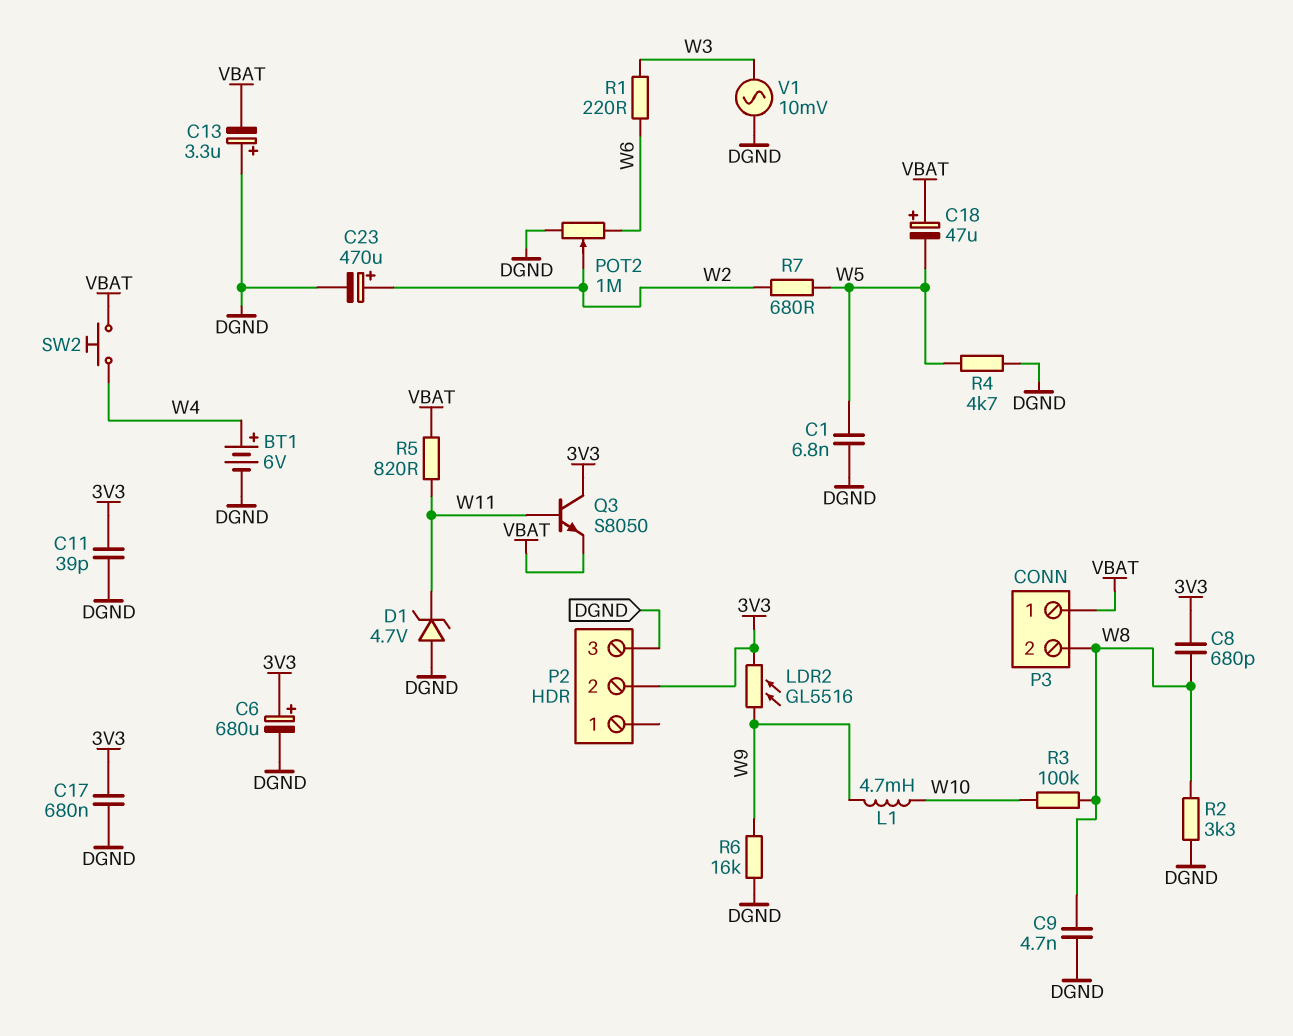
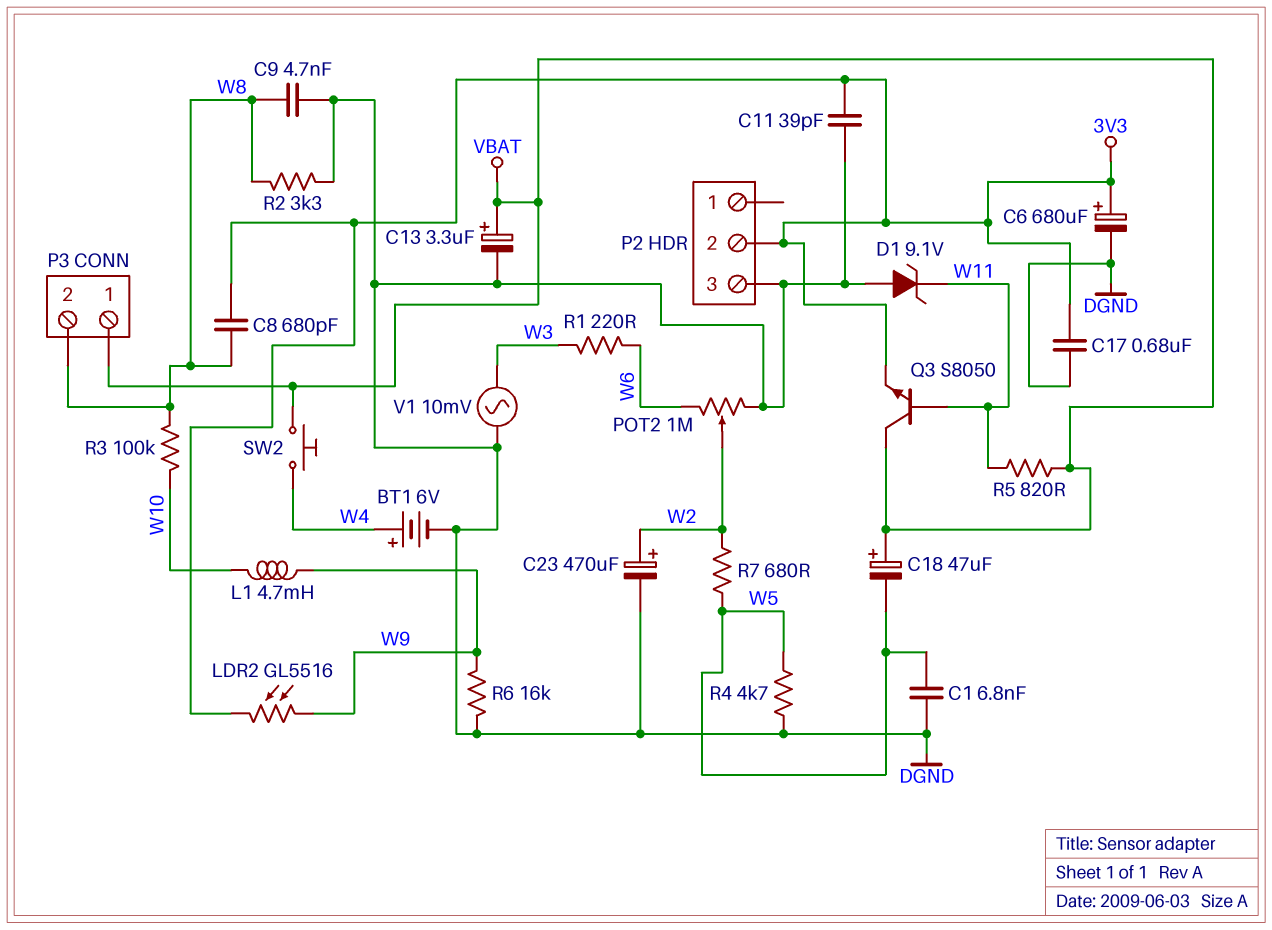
C13: 3.3uF (plus DGND, minus VBAT) -> 3.3uF (plus VBAT, minus DGND)
D1: zener 4.7V (A DGND, K W11) -> zener 9.1V (A DGND, K W11)
Q3: NPN S8050 (B W11, C 3V3, E VBAT) -> NPN S8050 (B W11, C VBAT, E 3V3)

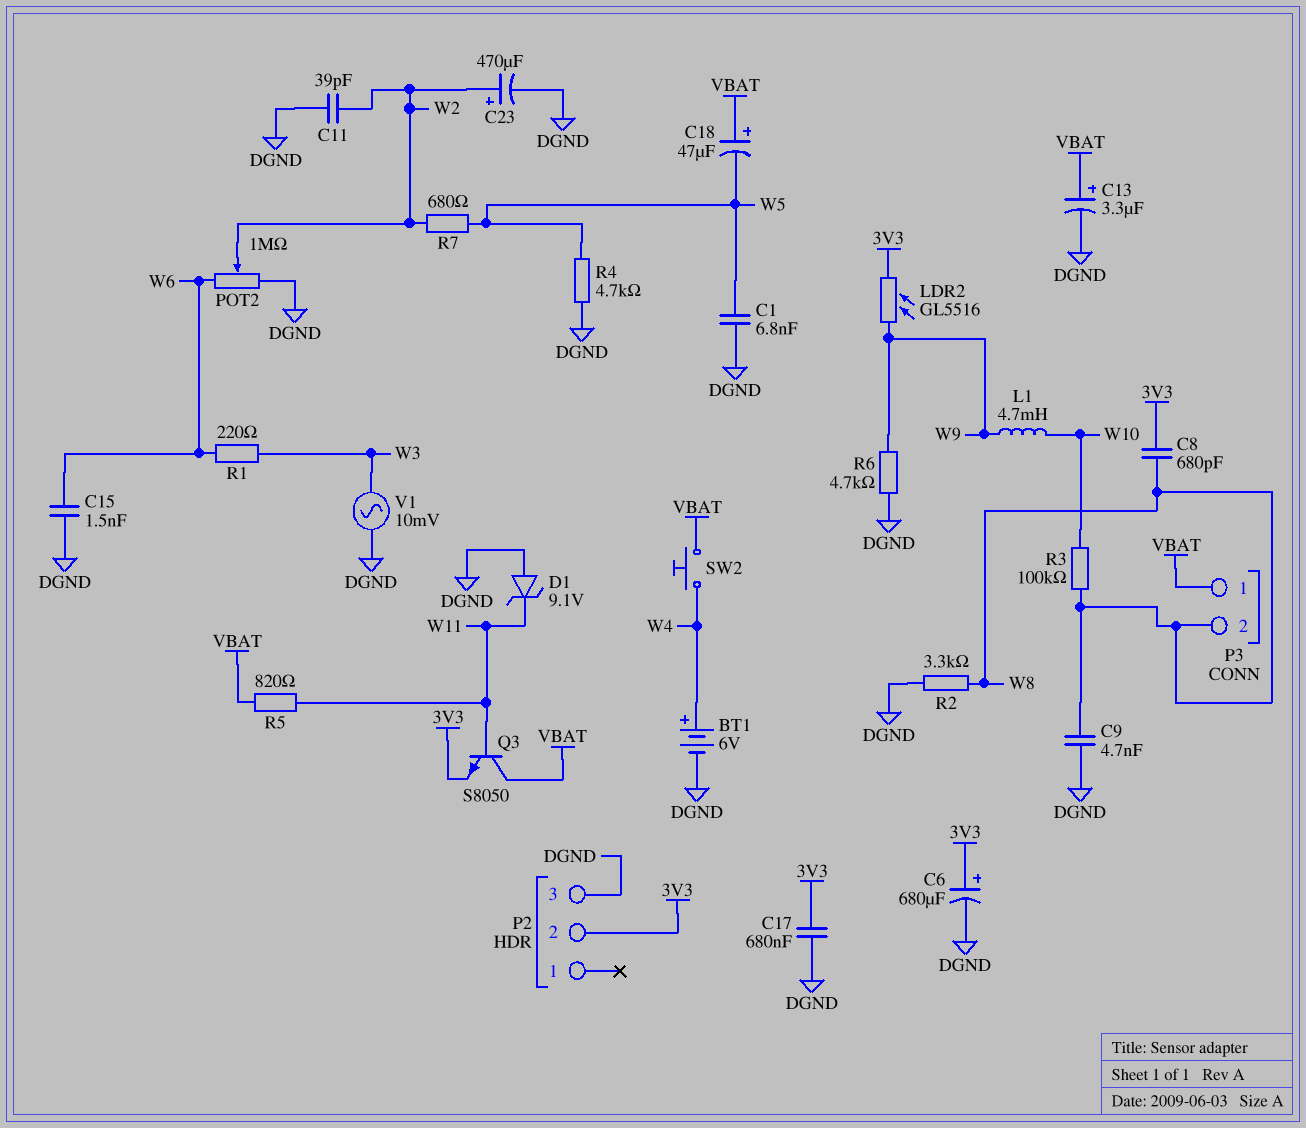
C11: 39pF (3V3, DGND) -> 39pF (DGND, W2)
C15: none -> 1.5nF (DGND, W6)
R6: 16k (DGND, W9) -> 4.7k (DGND, W9)

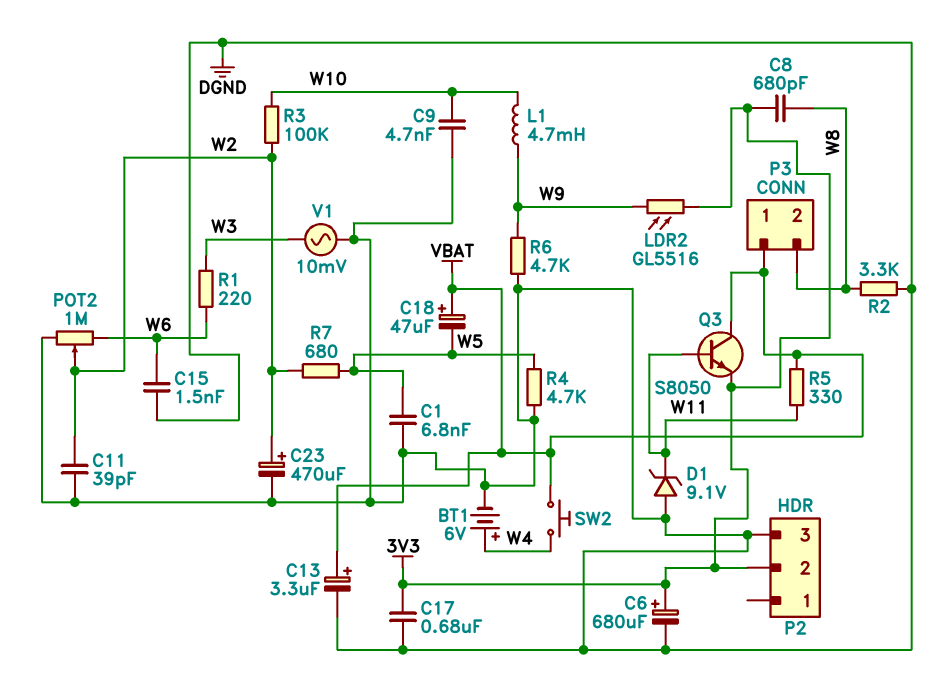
C9: 4.7nF (DGND, W8) -> 4.7nF (DGND, W10)
R3: 100k (W8, W10) -> 100k (W2, W10)
R5: 820 (VBAT, W11) -> 330 (VBAT, W11)

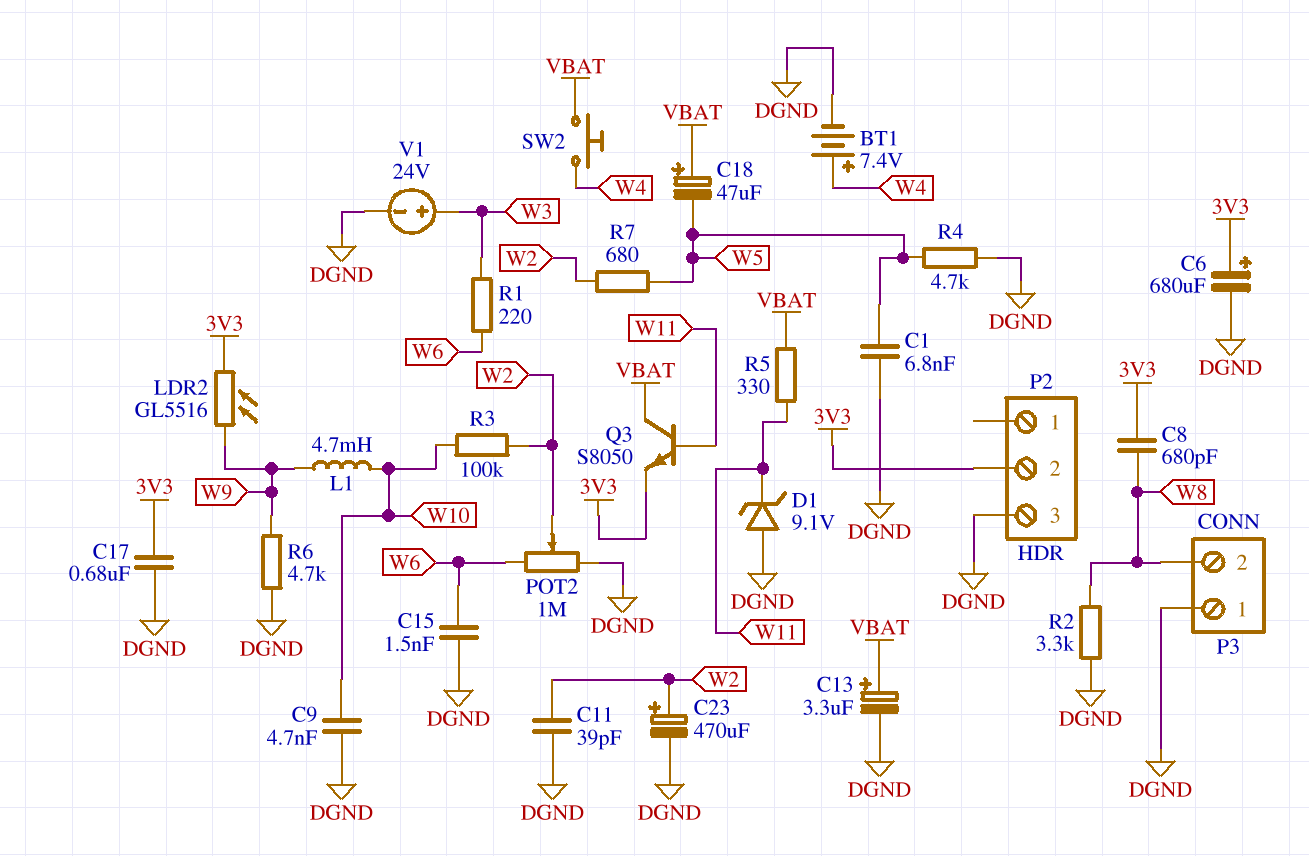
BT1: 6V (plus W4, minus DGND) -> 7.4V (plus W4, minus DGND)
P3 pin 1: VBAT -> DGND
V1: AC 10mV (DGND, W3) -> 24V (plus W3, minus DGND)

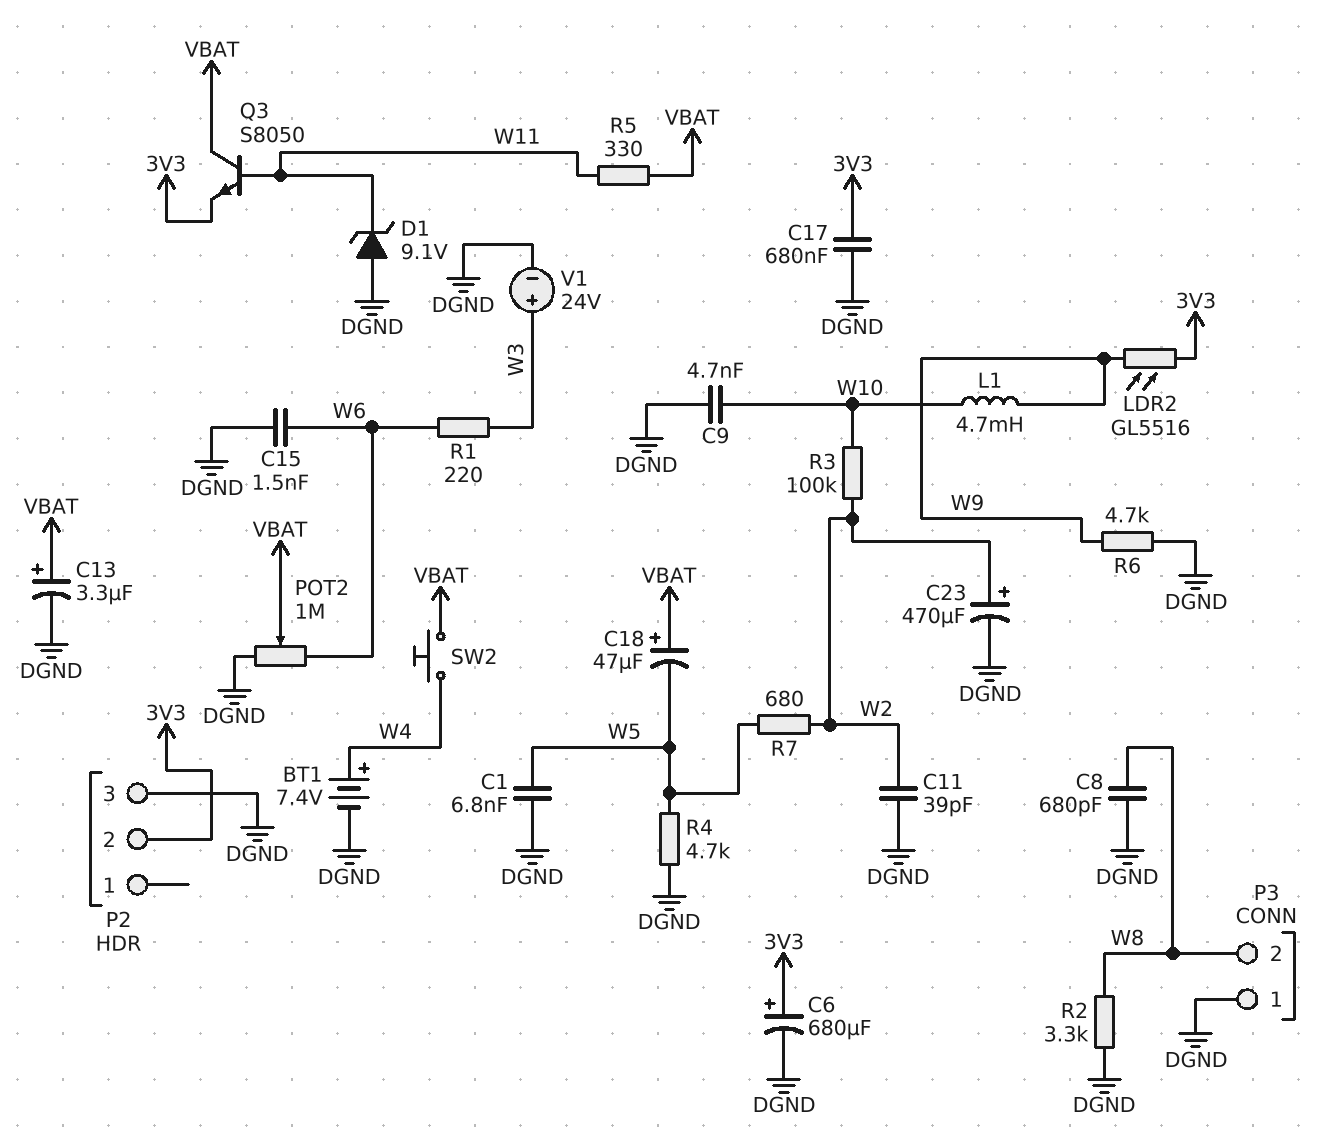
C8: 680pF (3V3, W8) -> 680pF (DGND, W8)
POT2: 1M (DGND, W6, wiper W2) -> 1M (DGND, W6, wiper VBAT)

